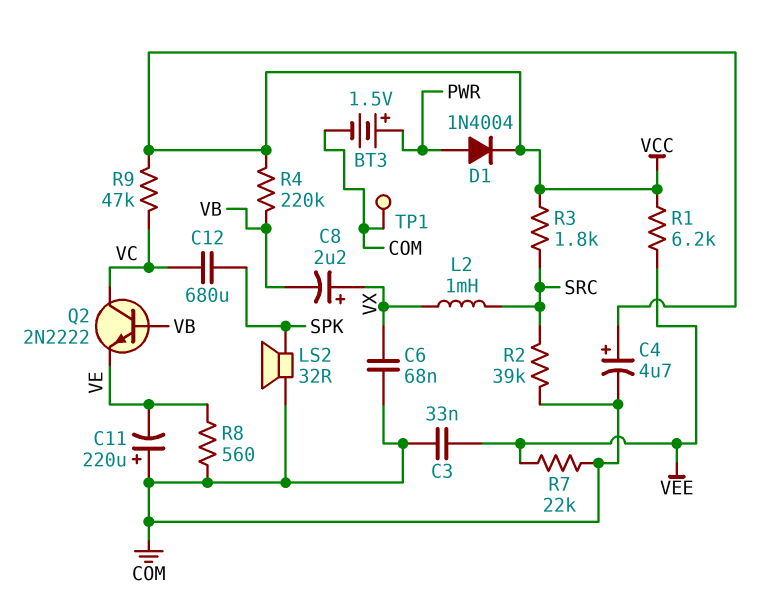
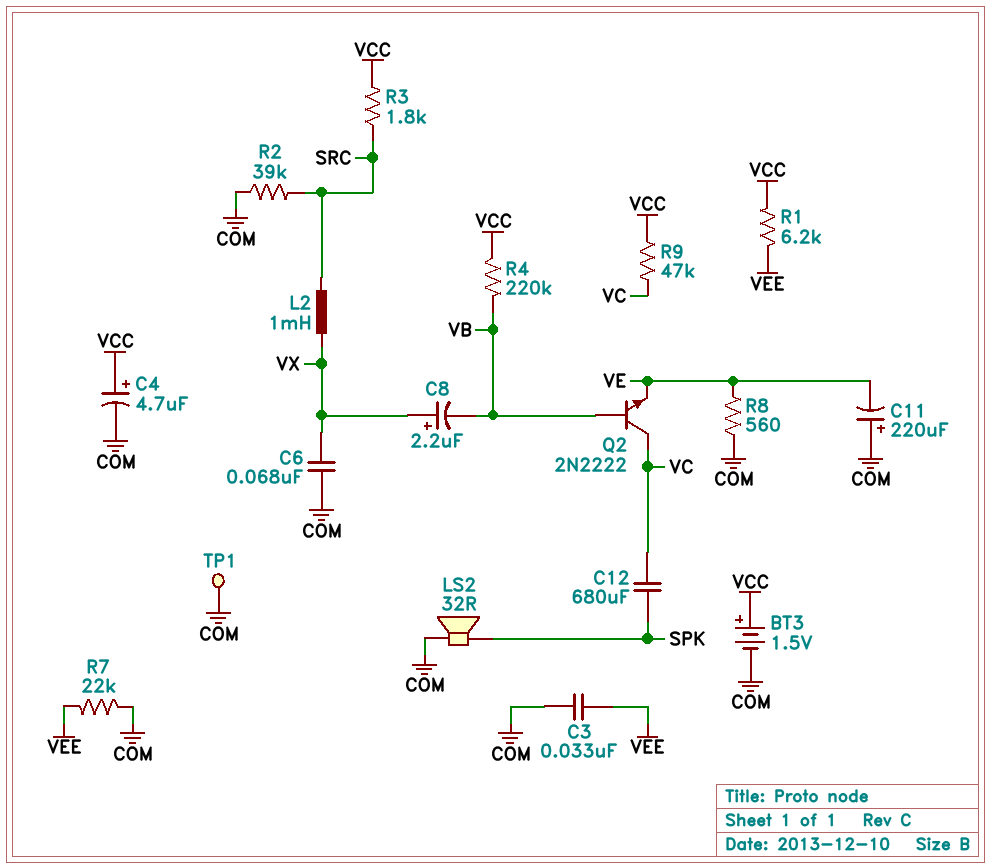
BT3: 1.5V (plus PWR, minus COM) -> 1.5V (plus VCC, minus COM)
D1: diode 1N4004 (A PWR, K VCC) -> none

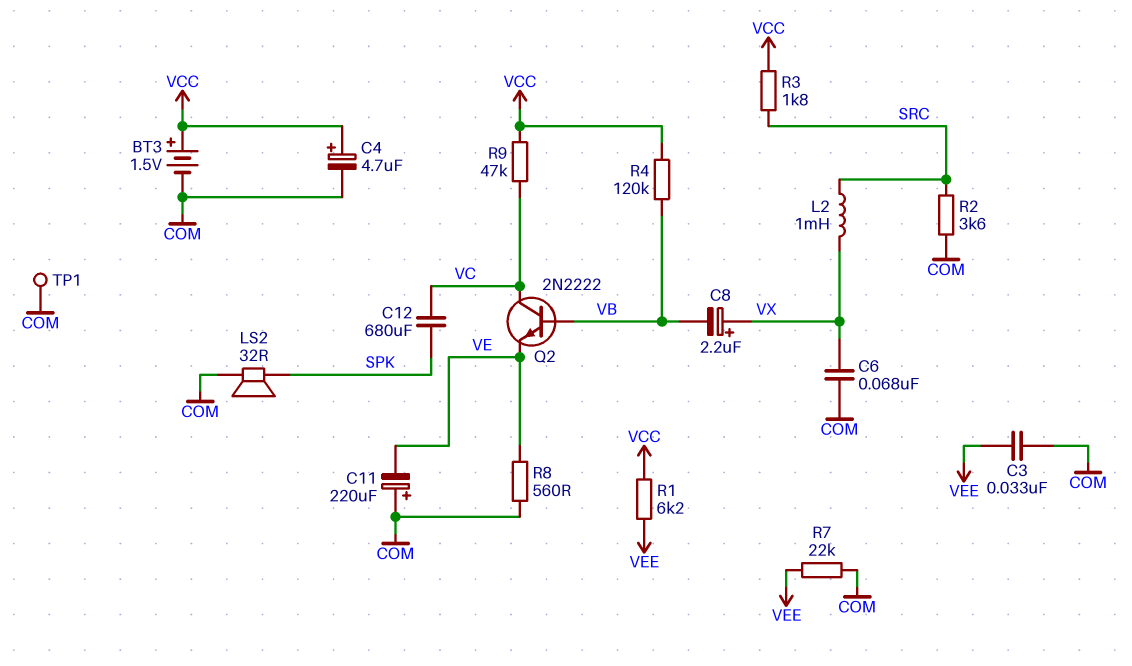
R2: 39k (COM, SRC) -> 3.6k (COM, SRC)
R4: 220k (VB, VCC) -> 120k (VB, VCC)

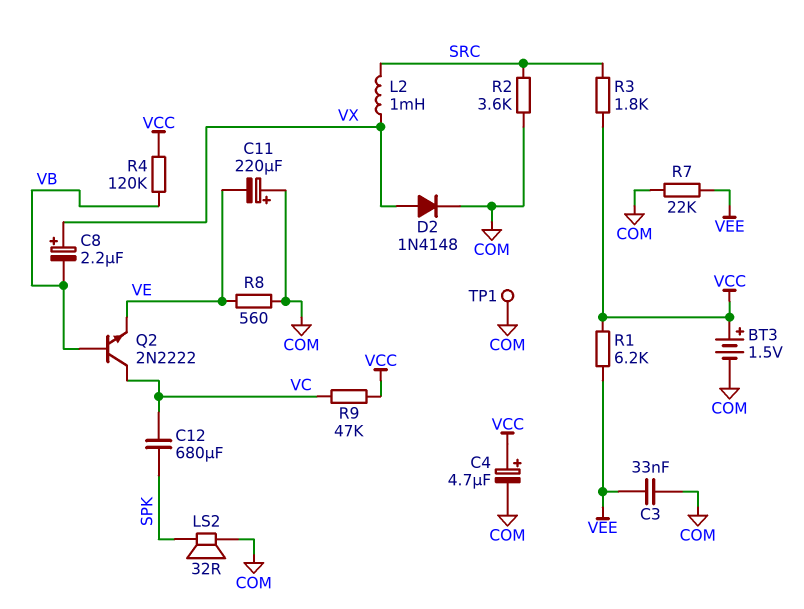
C6: 68nF (COM, VX) -> none
D2: none -> diode 1N4148 (A VX, K COM)

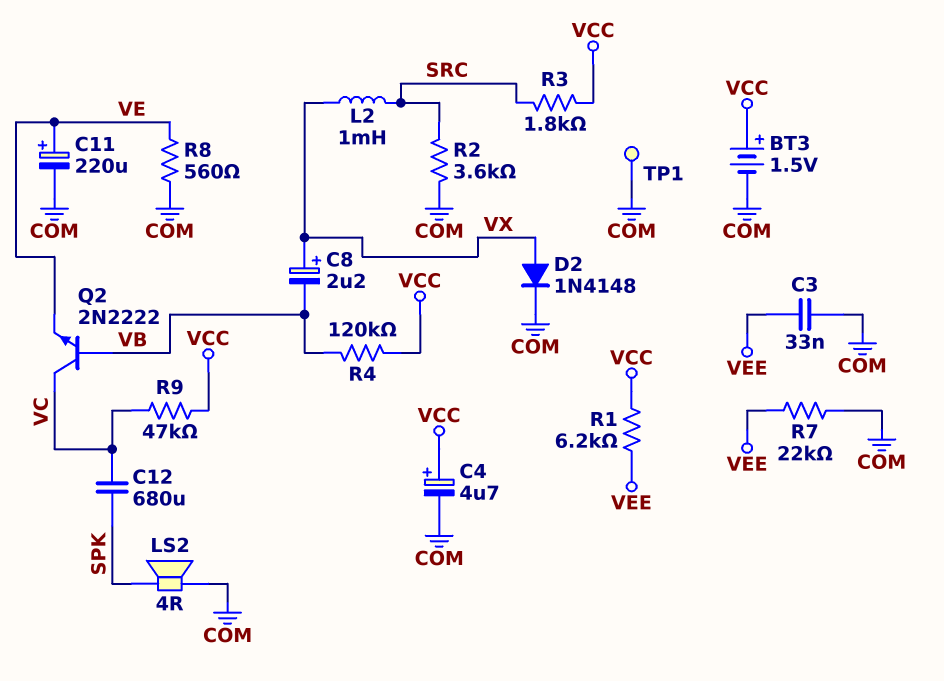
C11: 220uF (plus COM, minus VE) -> 220uF (plus VE, minus COM)
LS2: speaker 32R (COM, SPK) -> speaker 4R (COM, SPK)

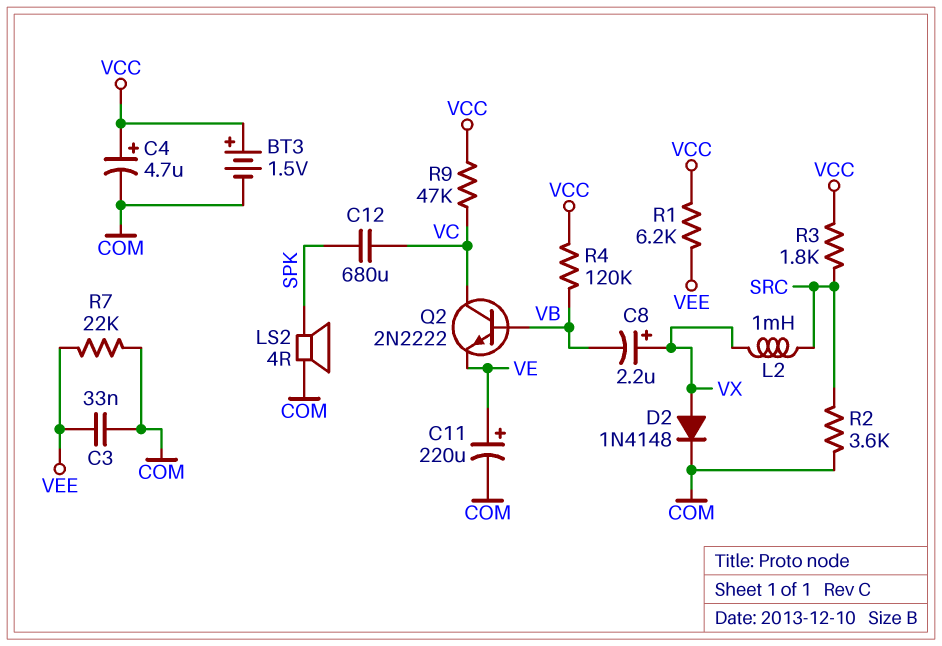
R8: 560 (COM, VE) -> none
TP1: test point (COM) -> none

